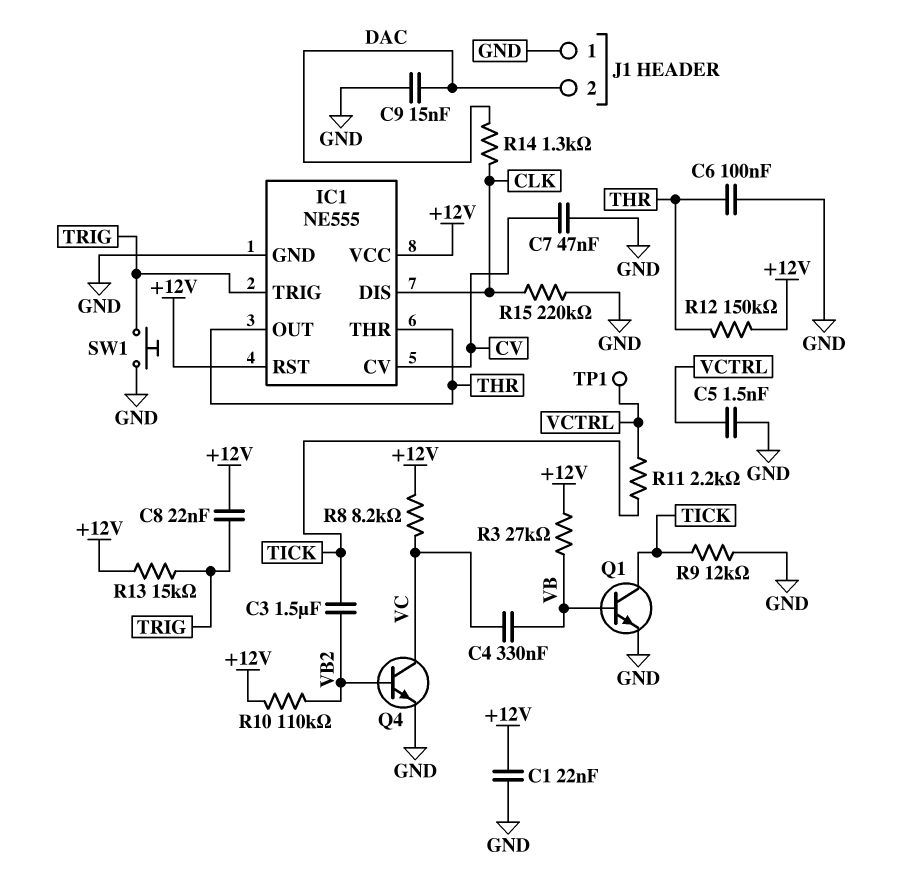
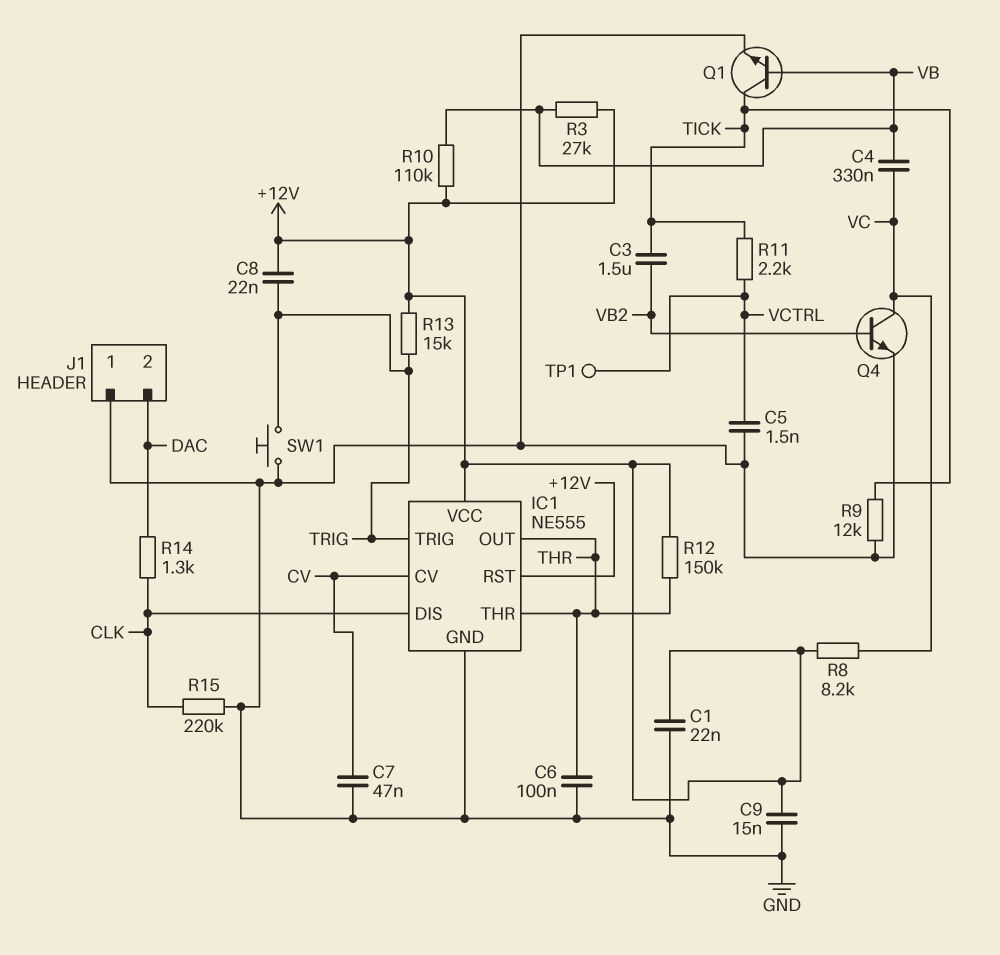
C9: 15nF (DAC, GND) -> 15nF (+12V, GND)
R10: 110k (+12V, VB2) -> 110k (+12V, VB)

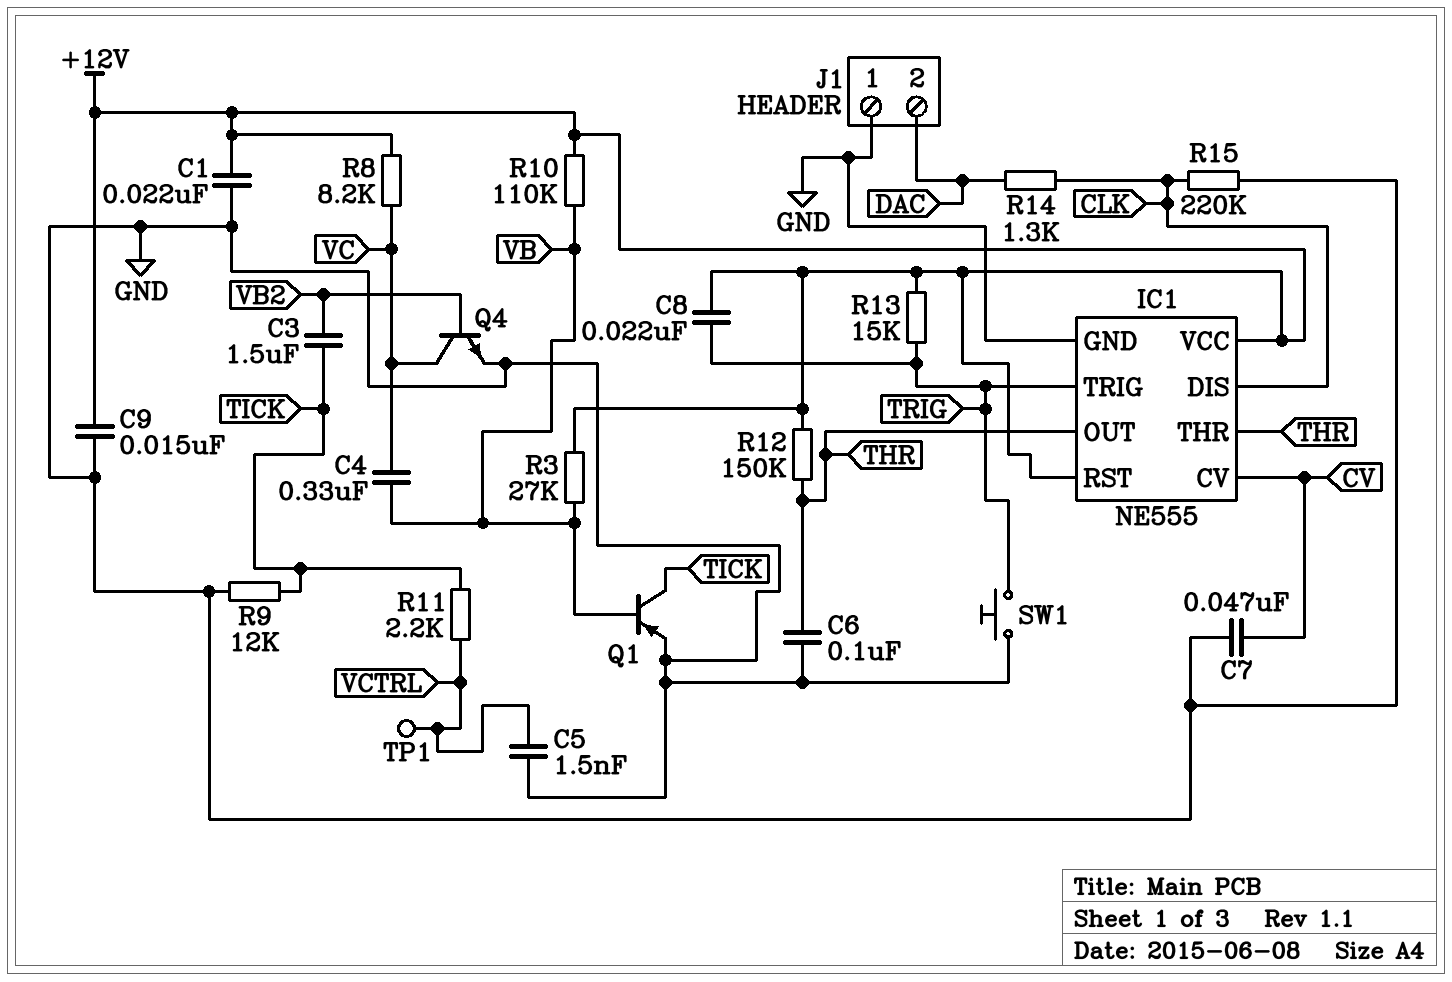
Q1: NPN (B VB, C TICK, E GND) -> PNP (B VB, C TICK, E GND)

